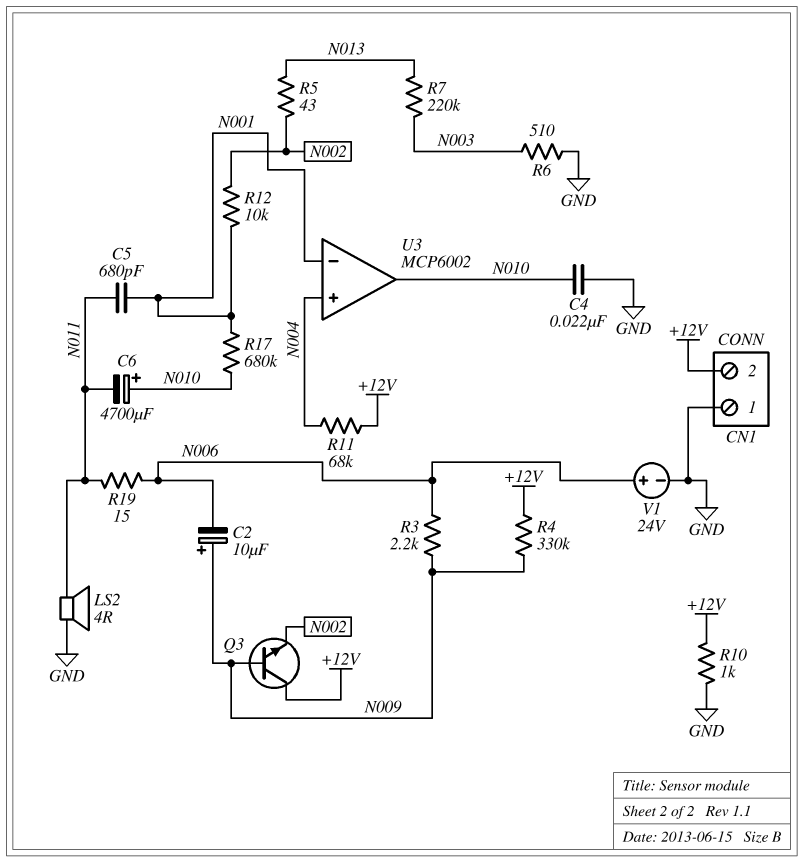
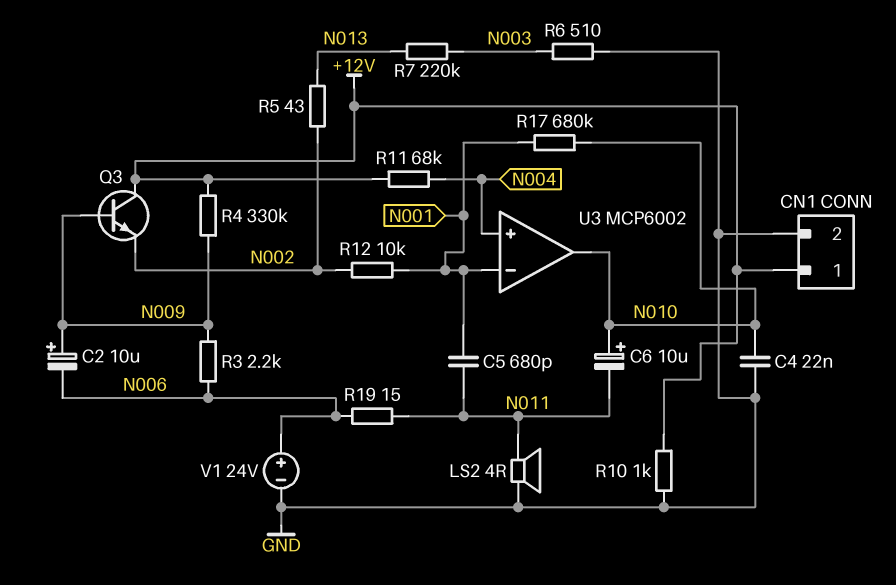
C6: 4700uF (plus N010, minus N011) -> 10uF (plus N010, minus N011)
CN1 pin 1: GND -> +12V
CN1 pin 2: +12V -> GND

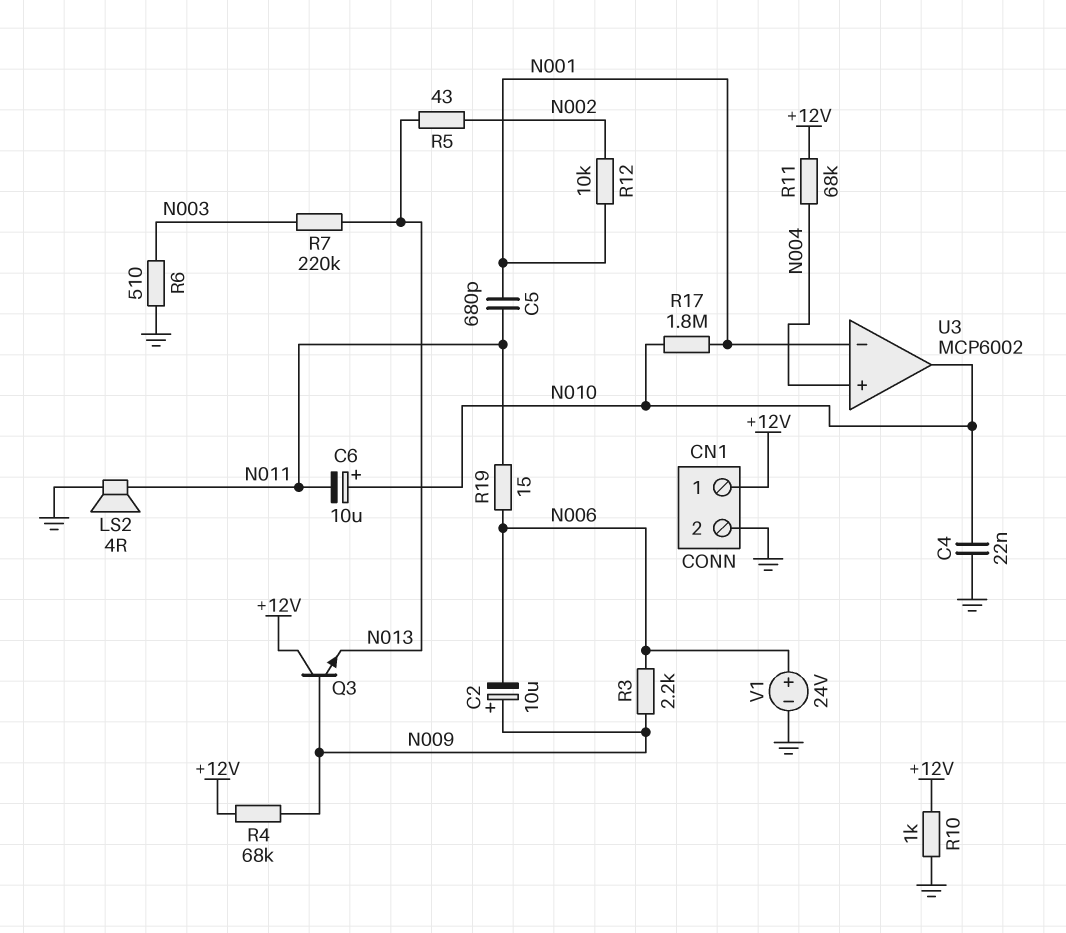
Q3: NPN (B N009, C +12V, E N002) -> NPN (B N009, C +12V, E N013)
R4: 330k (+12V, N009) -> 68k (+12V, N009)
R17: 680k (N001, N010) -> 1.8M (N001, N010)

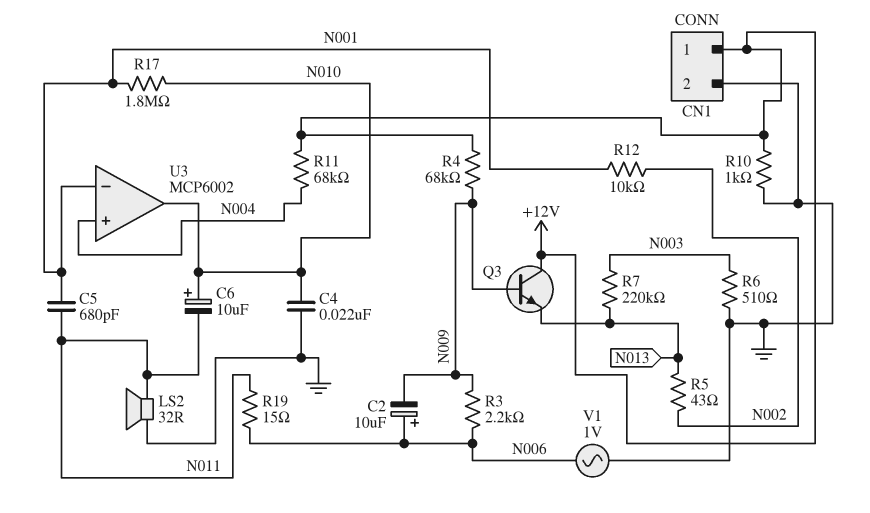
C2: 10uF (plus N009, minus N006) -> 10uF (plus N006, minus N009)
LS2: speaker 4R (GND, N011) -> speaker 32R (GND, N011)
V1: 24V (plus N006, minus GND) -> AC 1V (GND, N006)

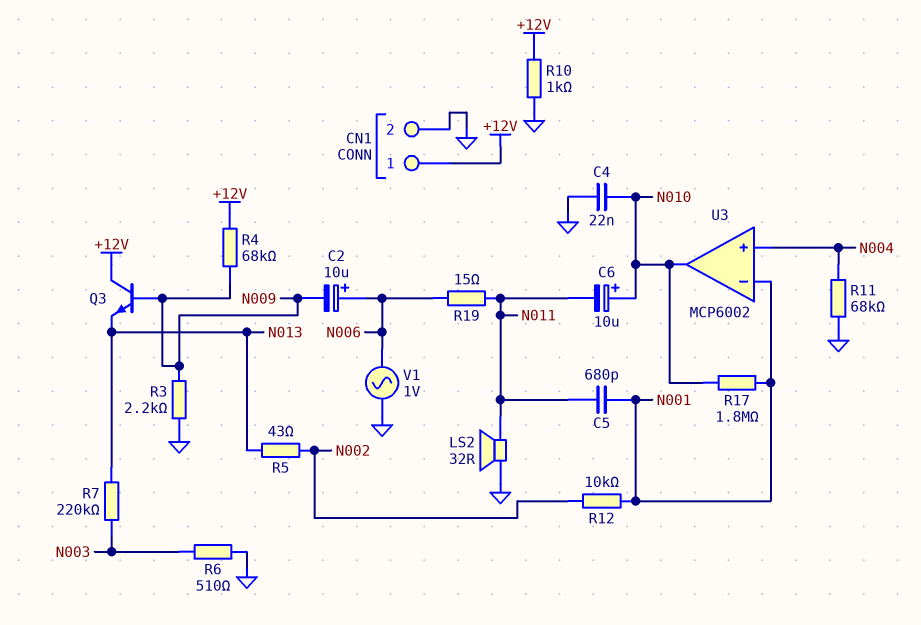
R3: 2.2k (N006, N009) -> 2.2k (GND, N009)
R11: 68k (+12V, N004) -> 68k (GND, N004)

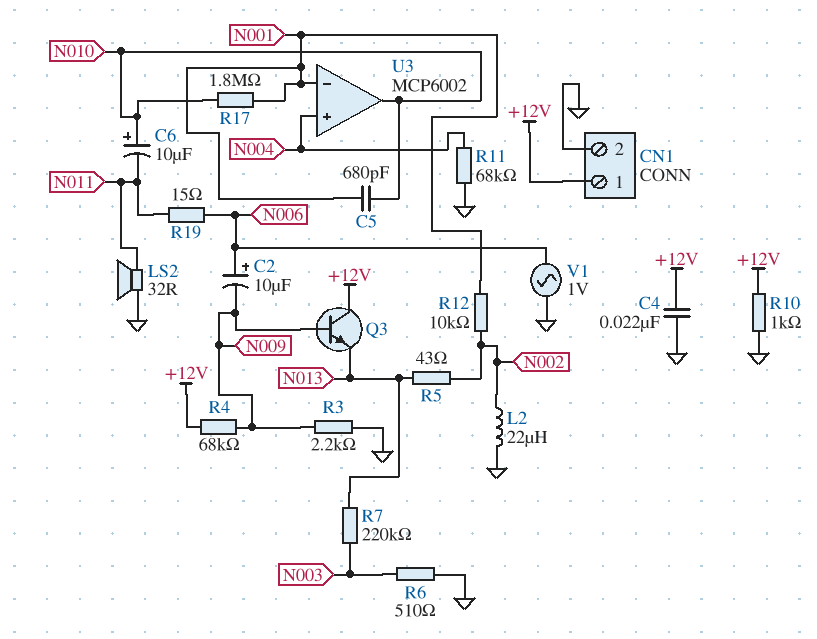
C4: 22nF (GND, N010) -> 22nF (+12V, GND)
C5: 680pF (N001, N011) -> 680pF (N001, N010)
L2: none -> 22uH (GND, N002)

